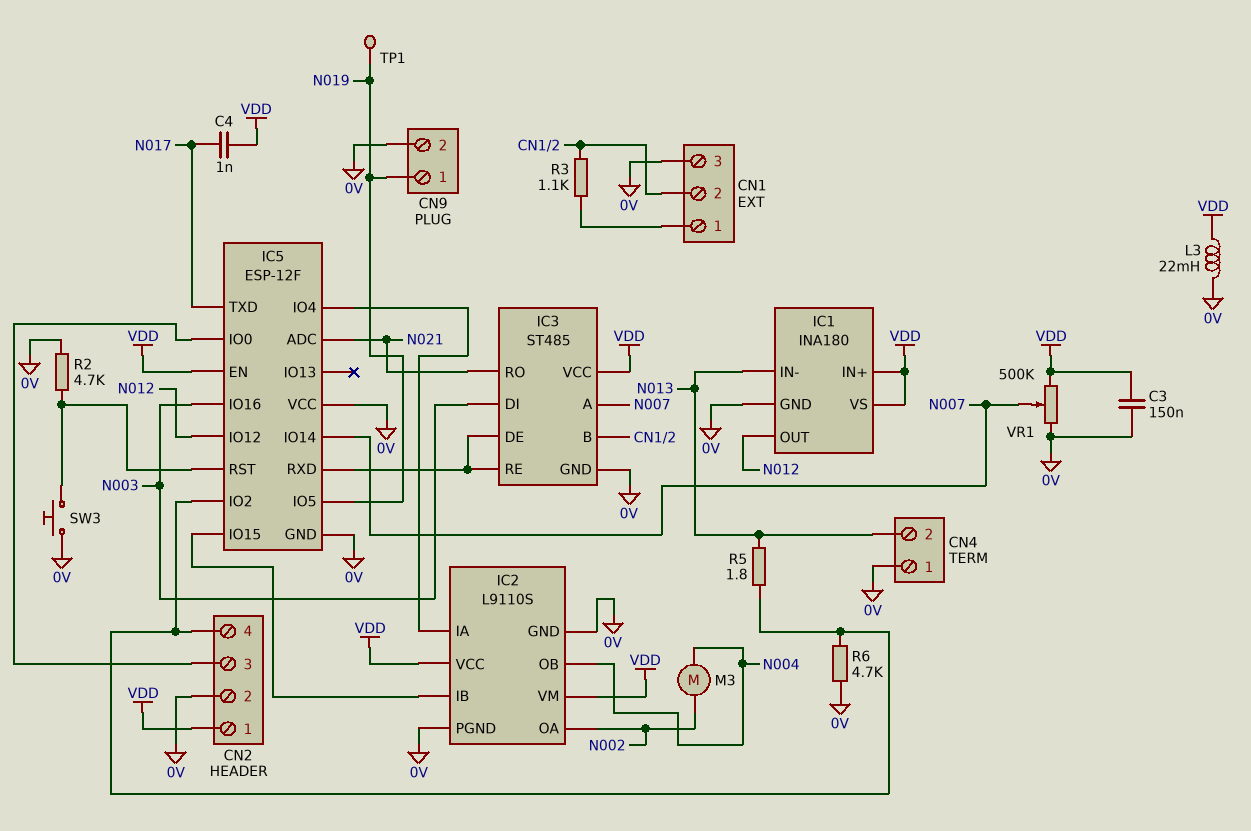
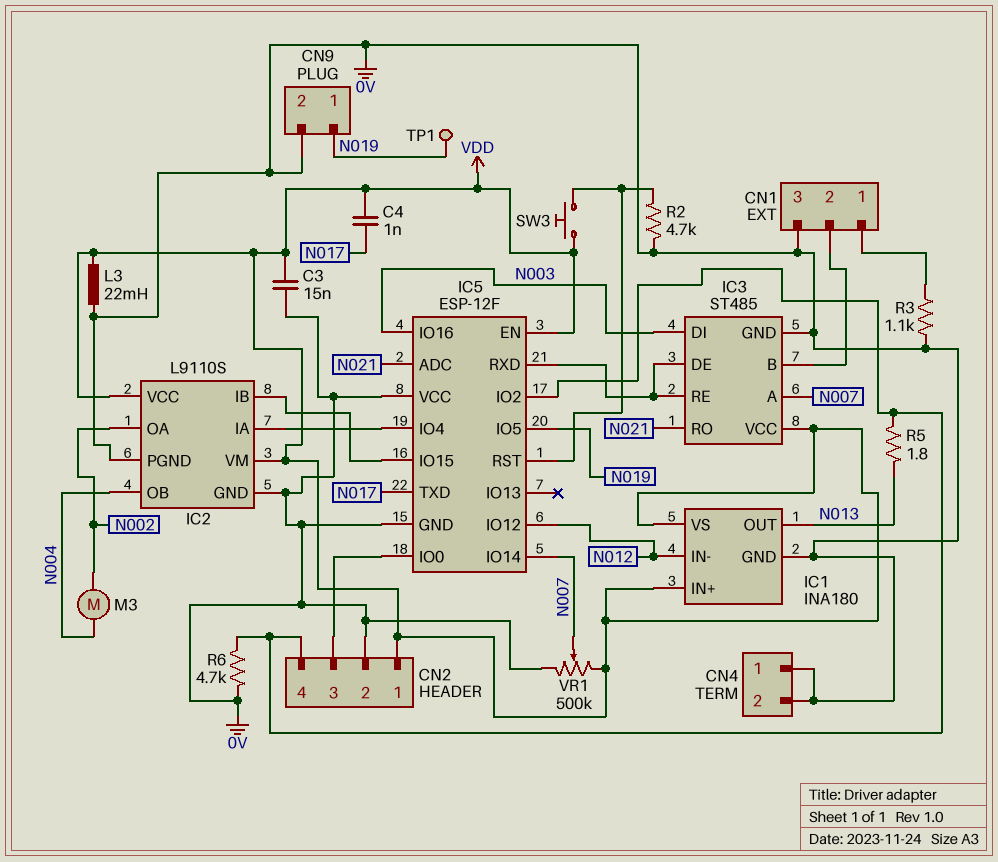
C3: 150nF (0V, VDD) -> 15nF (0V, VDD)
CN4 pin 2: N013 -> 0V
IC1 pin IN-: N013 -> N012
IC1 pin OUT: N012 -> N013
R3: 1.1k (CN1/1, CN1/2) -> 1.1k (0V, CN1/1)
SW3: button (0V, IC5/RST) -> button (IC5/RST, VDD)

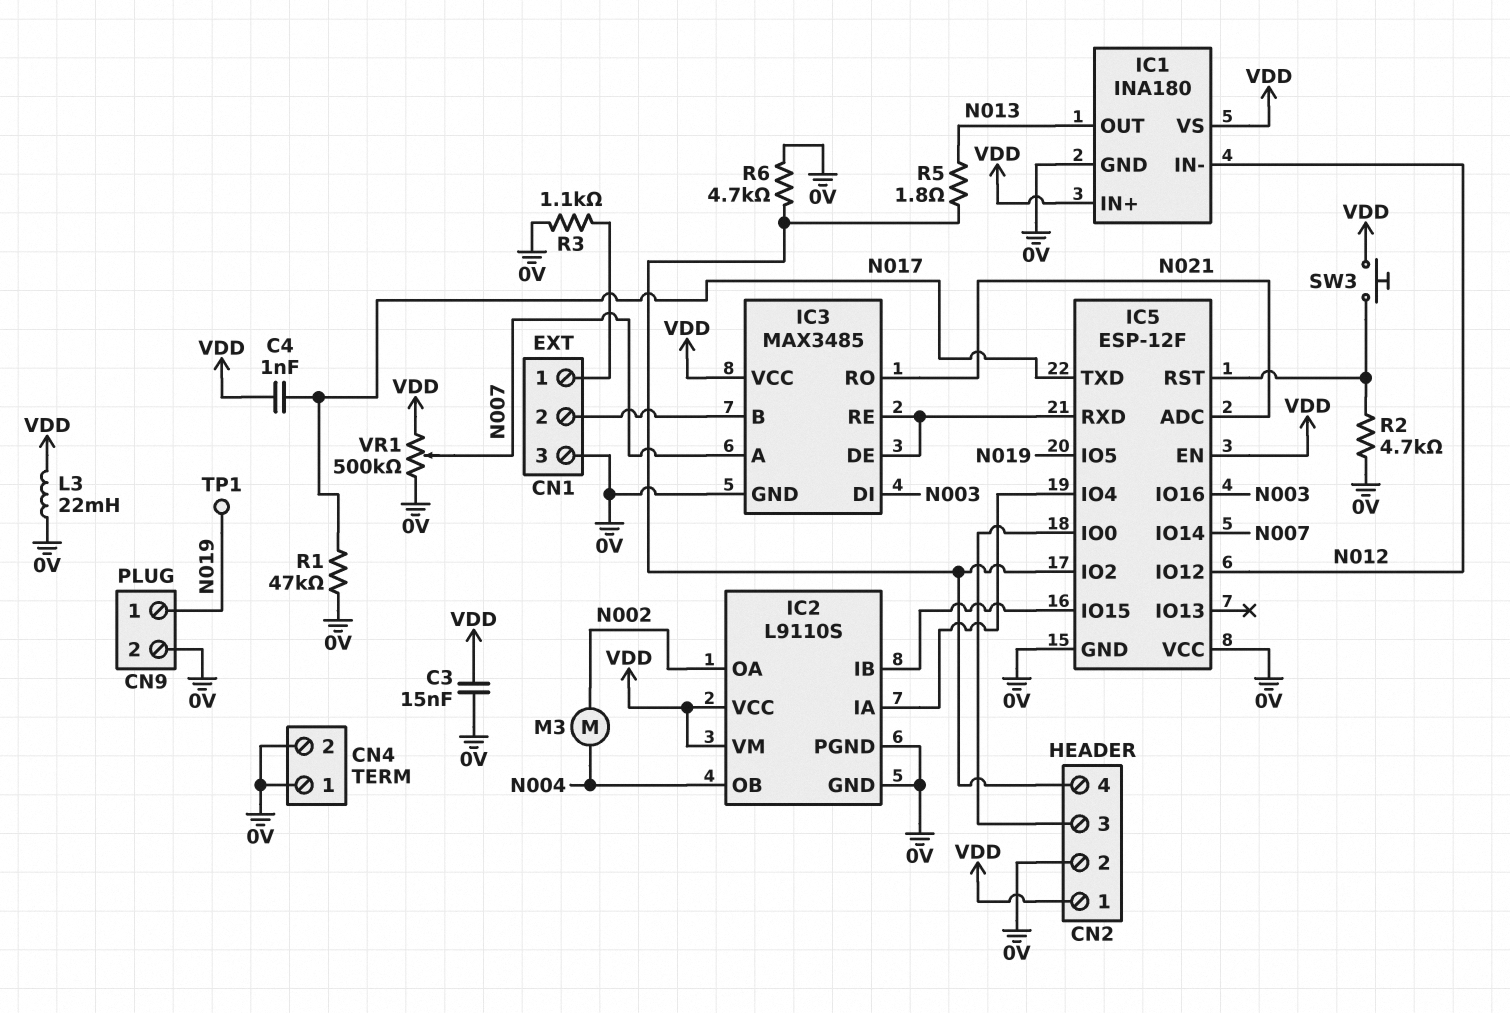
IC3: ST485 -> MAX3485
R1: none -> 47k (0V, N017)

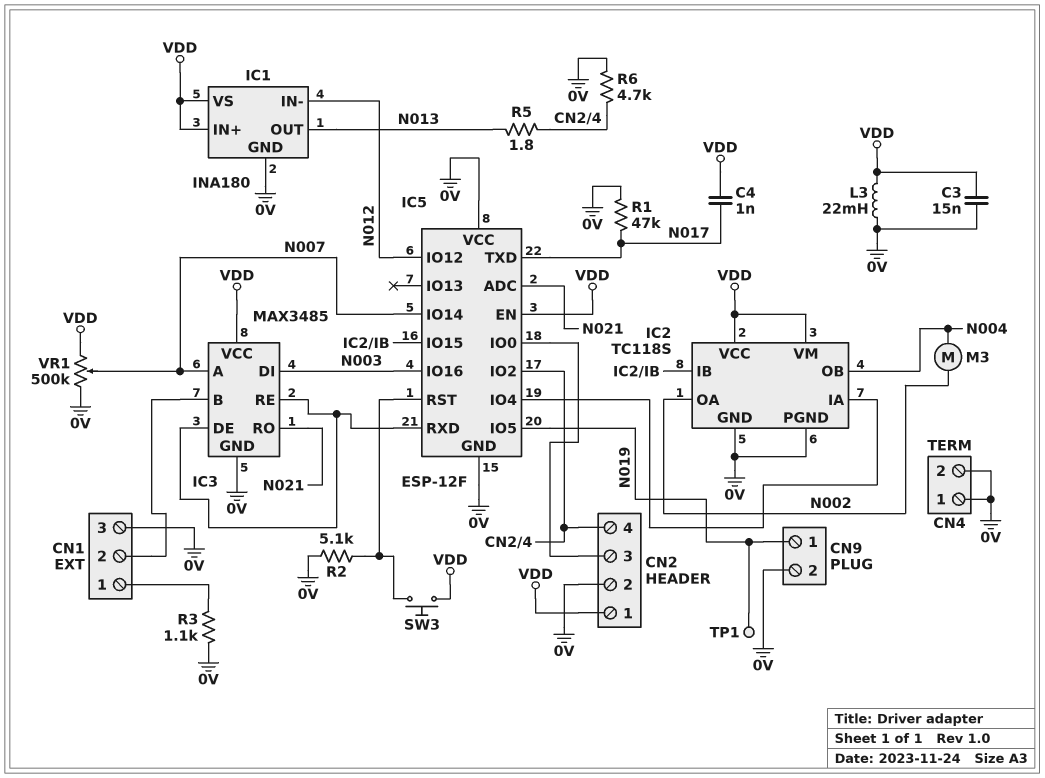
IC2: L9110S -> TC118S
R2: 4.7k (0V, IC5/RST) -> 5.1k (0V, IC5/RST)

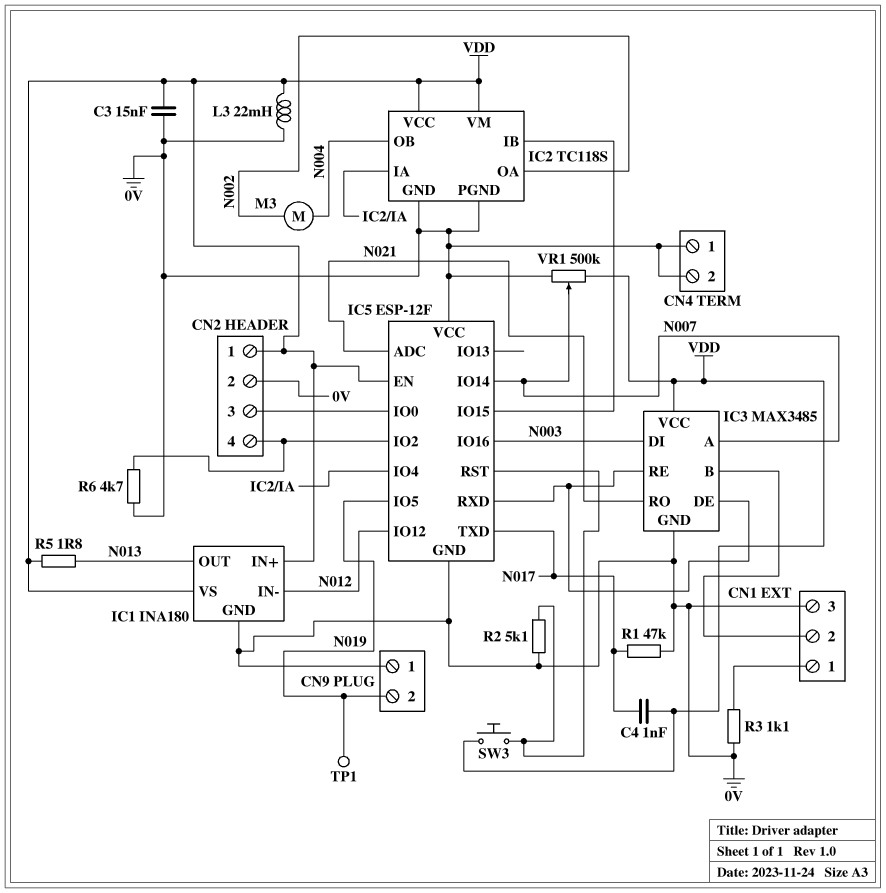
CN9 pin 1: N019 -> 0V
CN9 pin 2: 0V -> N019
R5: 1.8 (CN2/4, N013) -> 1.8 (N013, VDD)

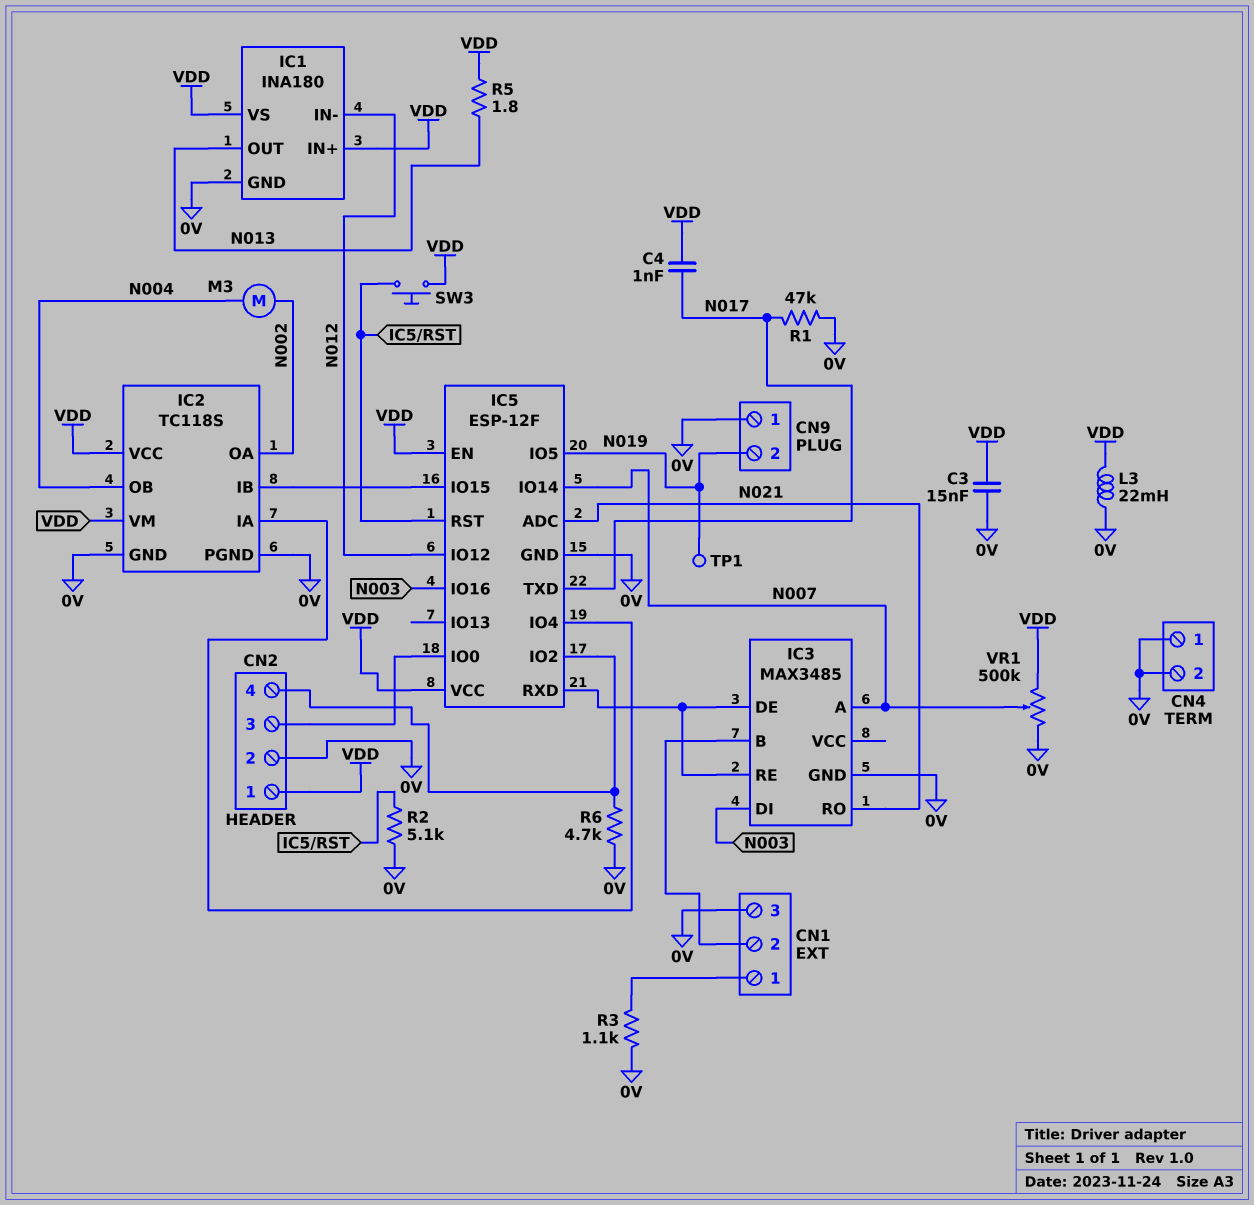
IC3 pin VCC: VDD -> none
IC5 pin VCC: 0V -> VDD

